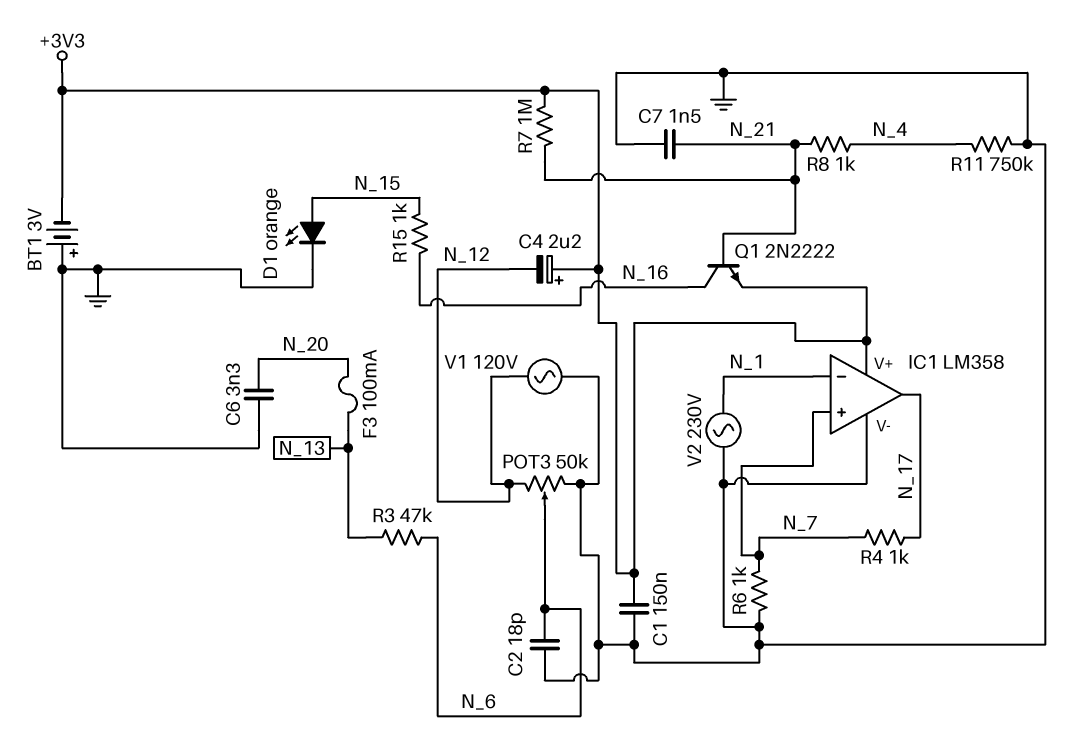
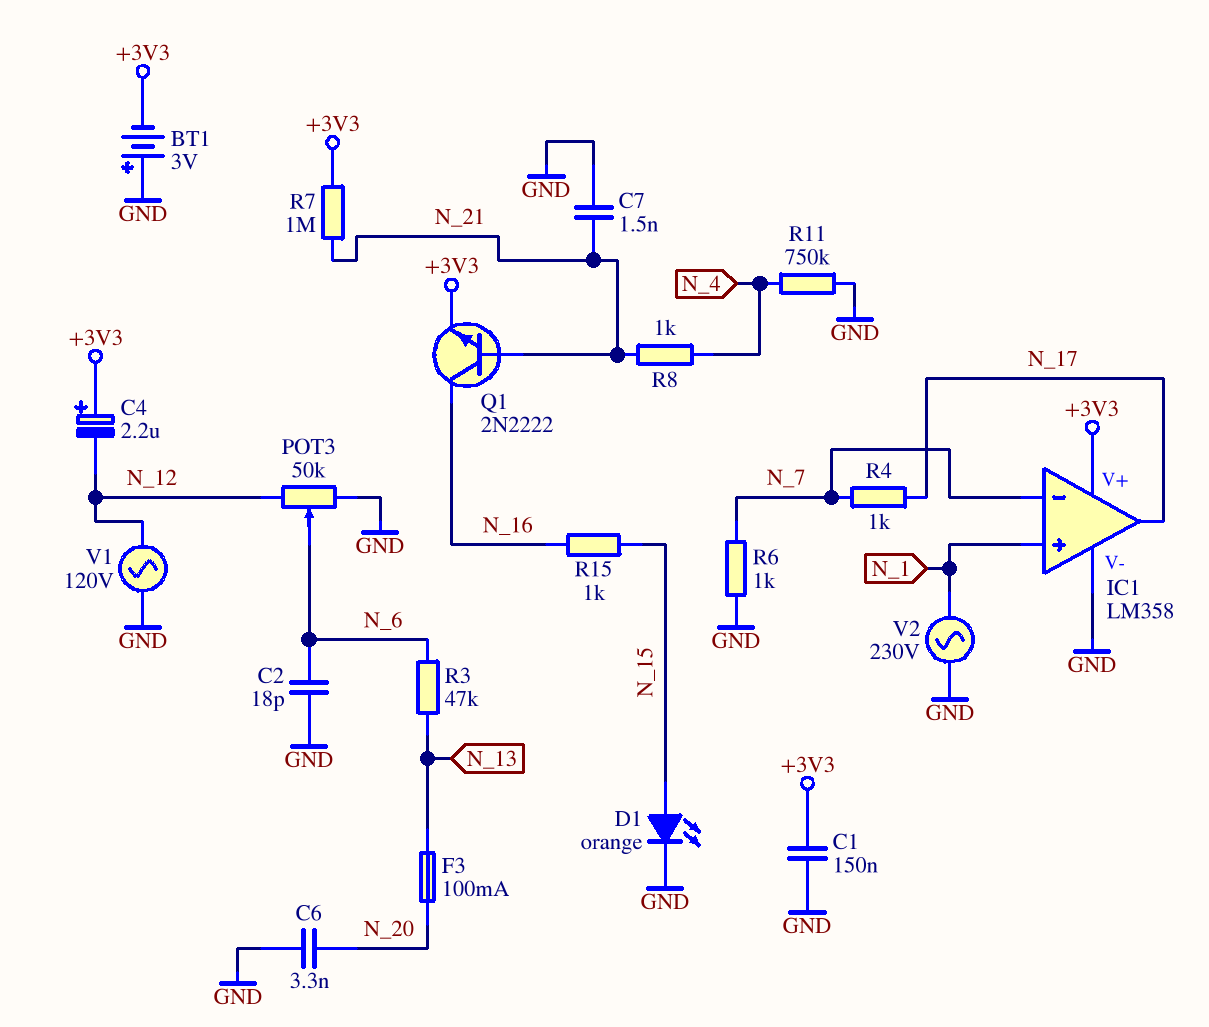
IC1 pin in+: N_7 -> N_1
IC1 pin in-: N_1 -> N_7

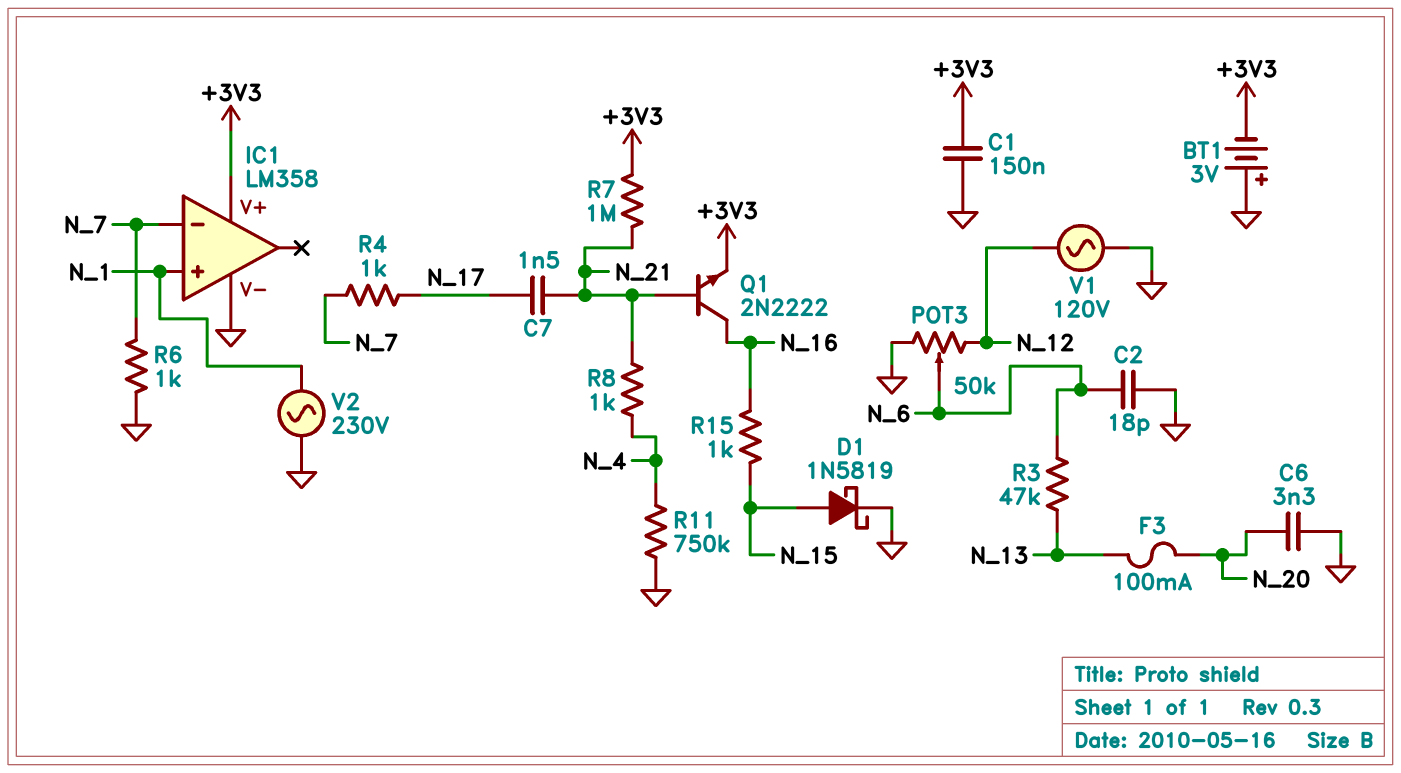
C4: 2.2uF (plus +3V3, minus N_12) -> none
C7: 1.5nF (GND, N_21) -> 1.5nF (N_17, N_21)
D1: LED orange (A N_15, K GND) -> schottky 1N5819 (A N_15, K GND)
IC1 pin out: N_17 -> none

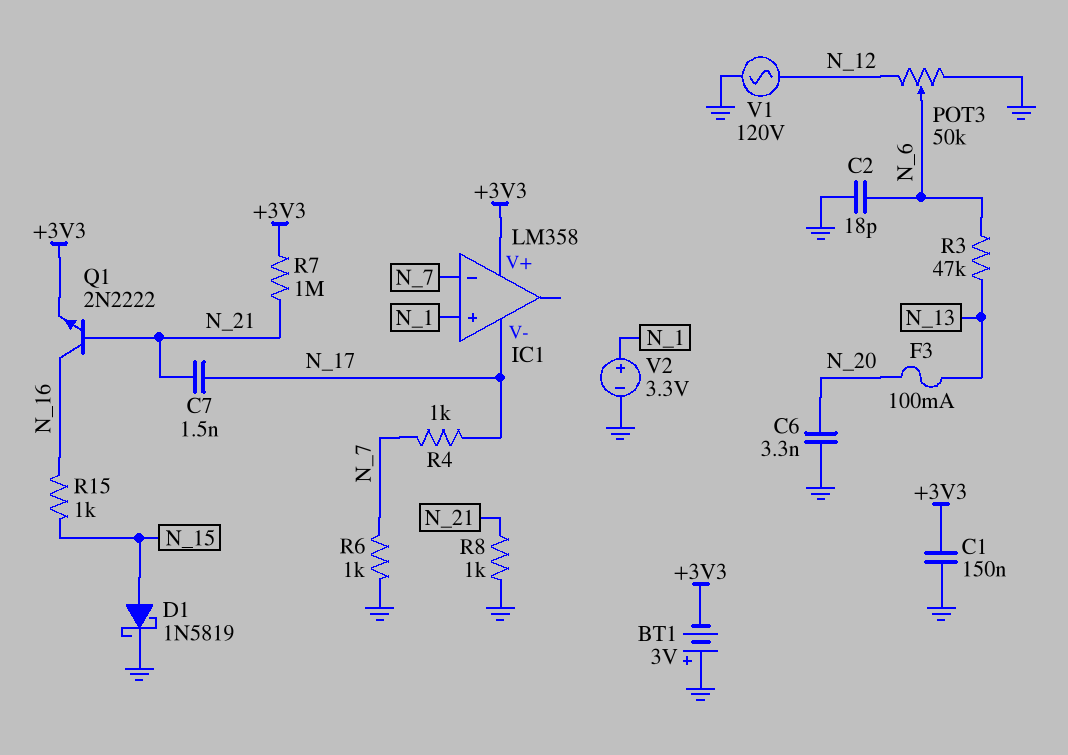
IC1 pin V-: GND -> N_17
R8: 1k (N_4, N_21) -> 1k (GND, N_21)
R11: 750k (GND, N_4) -> none
V2: AC 230V (GND, N_1) -> 3.3V (plus N_1, minus GND)

